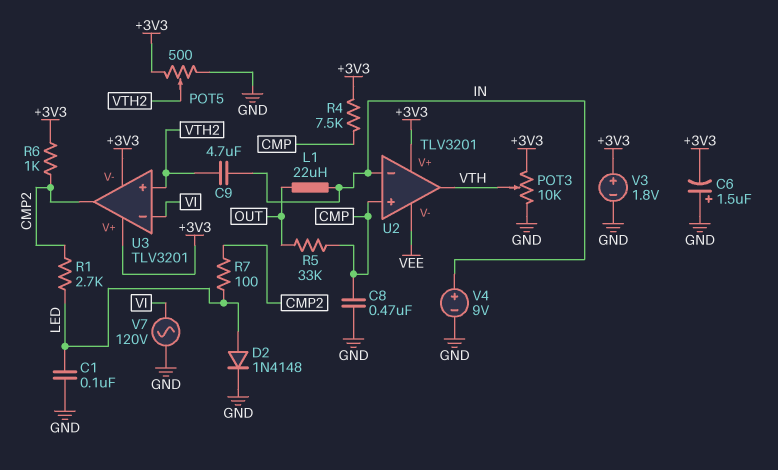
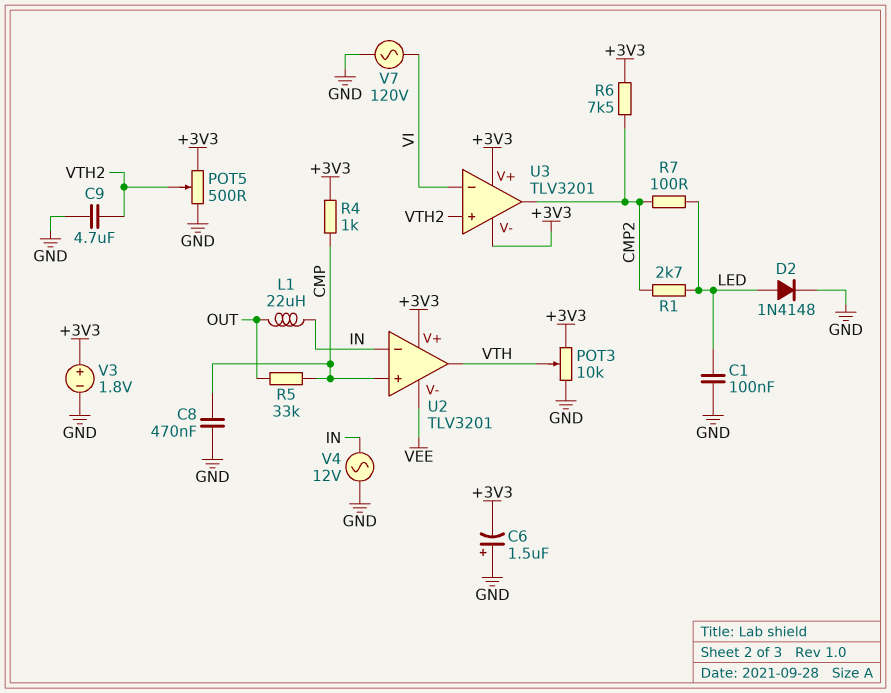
C9: 4.7uF (IN, VTH2) -> 4.7uF (GND, VTH2)
R4: 7.5k (+3V3, CMP) -> 1k (+3V3, CMP)
R6: 1k (+3V3, CMP2) -> 7.5k (+3V3, CMP2)
V4: 9V (plus IN, minus GND) -> AC 12V (GND, IN)

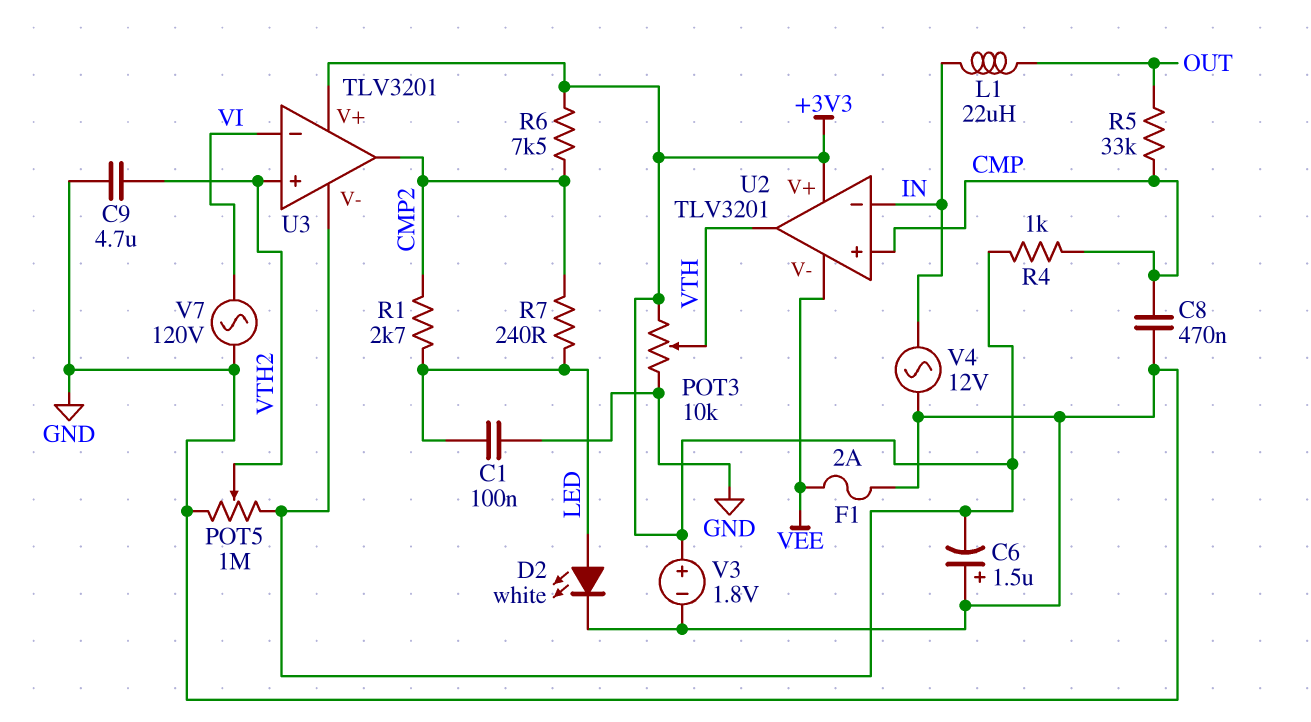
D2: diode 1N4148 (A LED, K GND) -> LED white (A LED, K GND)
F1: none -> 2A (GND, VEE)
POT5: 500 (+3V3, GND, wiper VTH2) -> 1M (+3V3, GND, wiper VTH2)
R7: 100 (CMP2, LED) -> 240 (CMP2, LED)

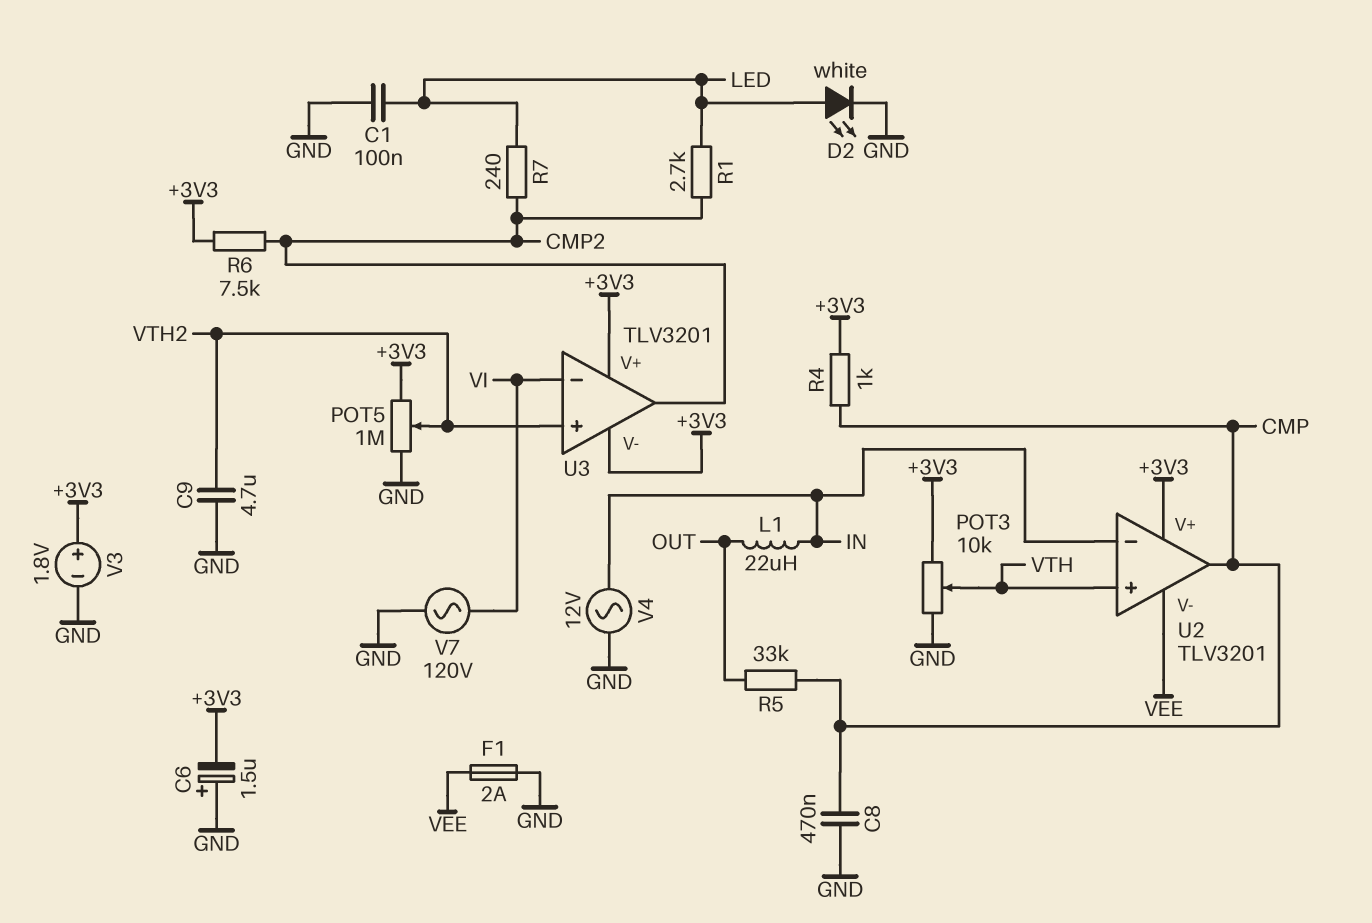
U2 pin in+: CMP -> VTH
U2 pin out: VTH -> CMP

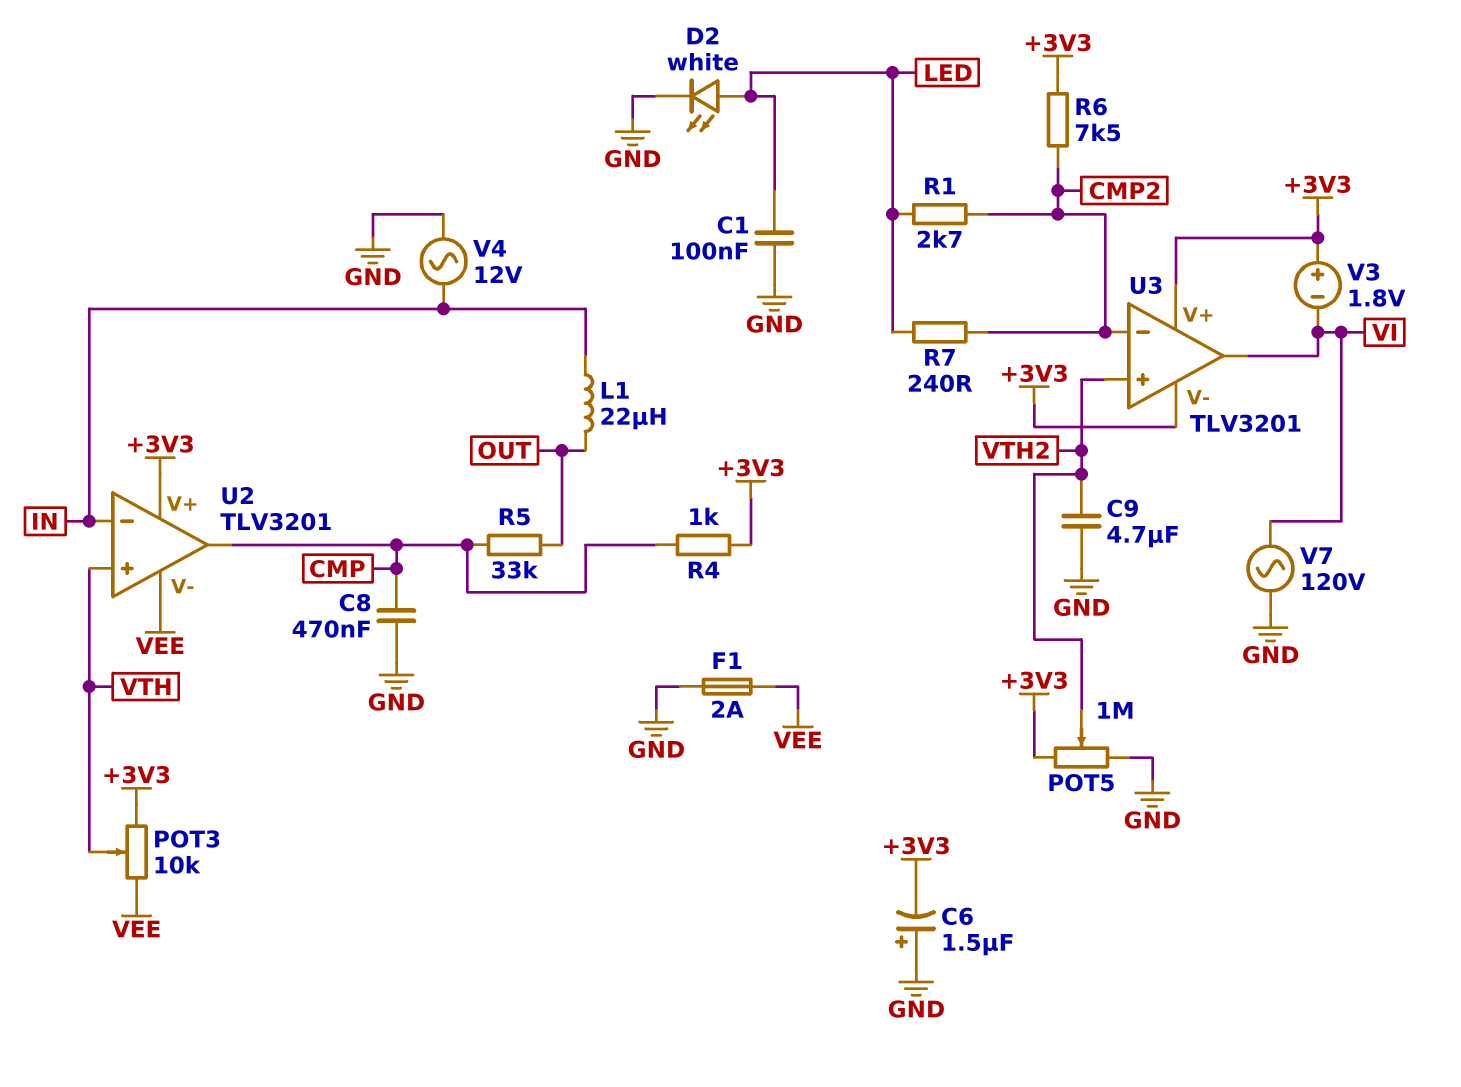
POT3: 10k (+3V3, GND, wiper VTH) -> 10k (+3V3, VEE, wiper VTH)
U3 pin in-: VI -> CMP2
U3 pin out: CMP2 -> VI
V3: 1.8V (plus +3V3, minus GND) -> 1.8V (plus +3V3, minus VI)

